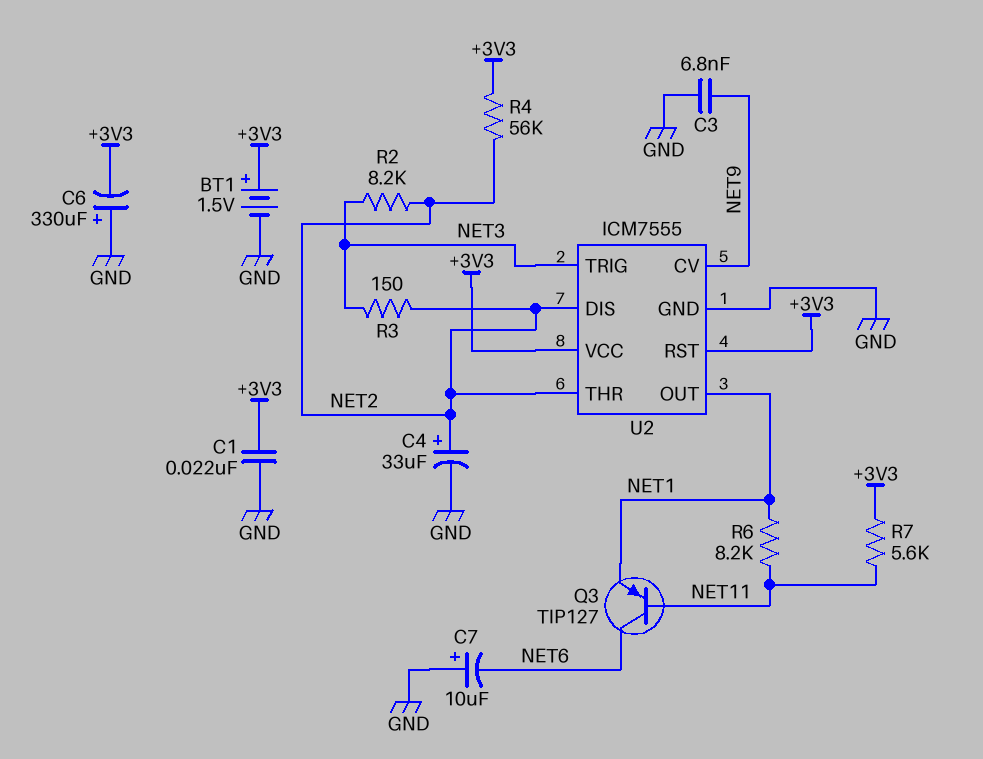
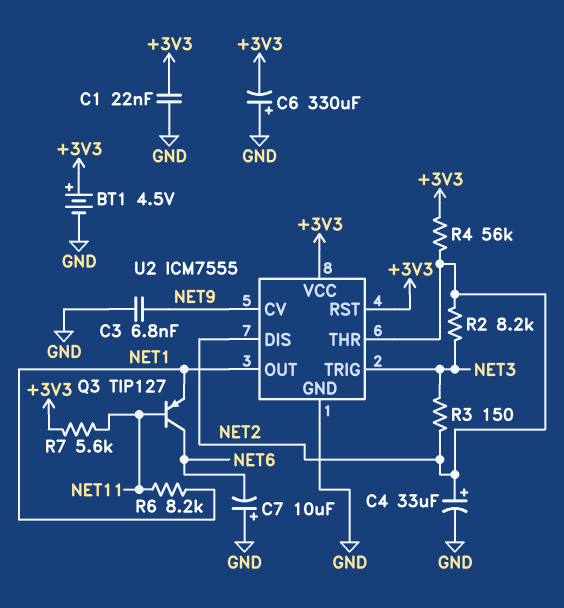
BT1: 1.5V (plus +3V3, minus GND) -> 4.5V (plus +3V3, minus GND)

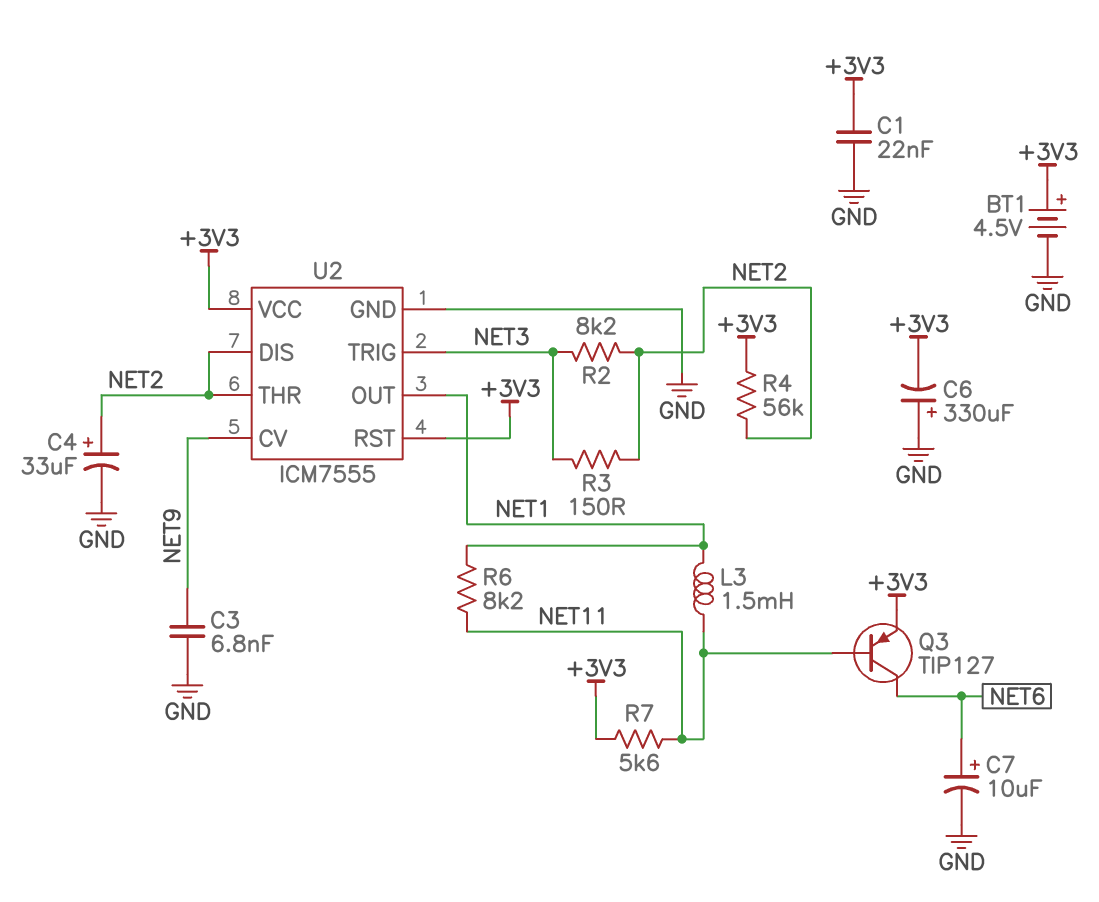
C7: 10uF (plus GND, minus NET6) -> 10uF (plus NET6, minus GND)
L3: none -> 1.5mH (NET1, NET11)
Q3: PNP TIP127 (B NET11, C NET6, E NET1) -> PNP TIP127 (B NET11, C NET6, E +3V3)

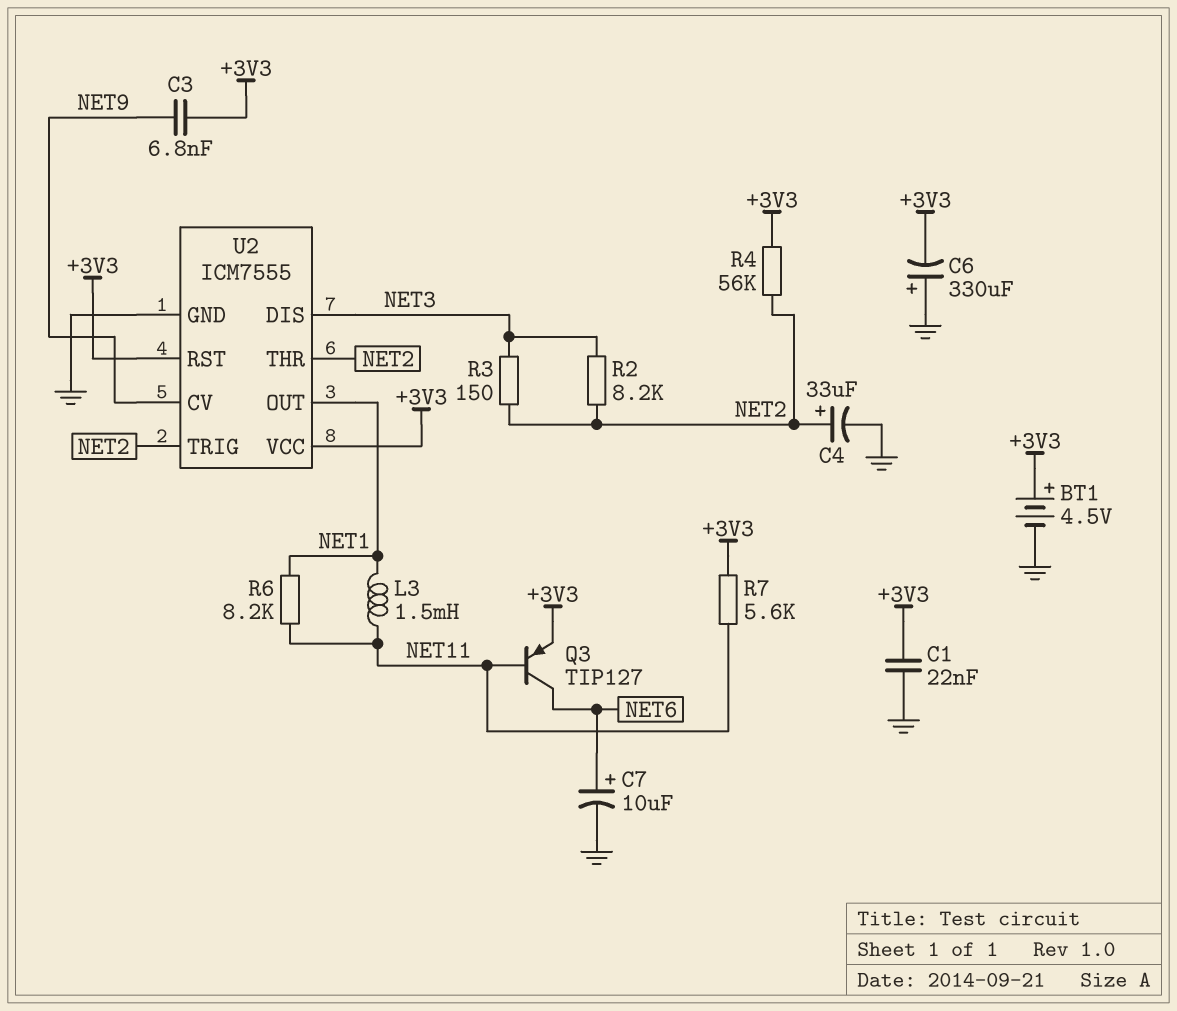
C3: 6.8nF (GND, NET9) -> 6.8nF (+3V3, NET9)
U2 pin DIS: NET2 -> NET3
U2 pin TRIG: NET3 -> NET2

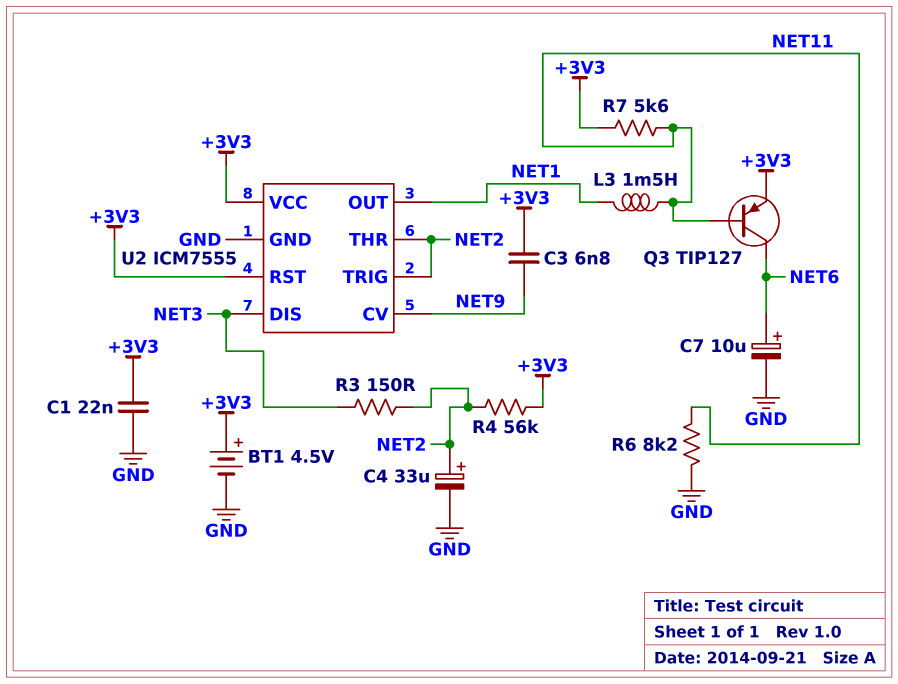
C6: 330uF (plus GND, minus +3V3) -> none
R2: 8.2k (NET2, NET3) -> none
R6: 8.2k (NET1, NET11) -> 8.2k (GND, NET11)

